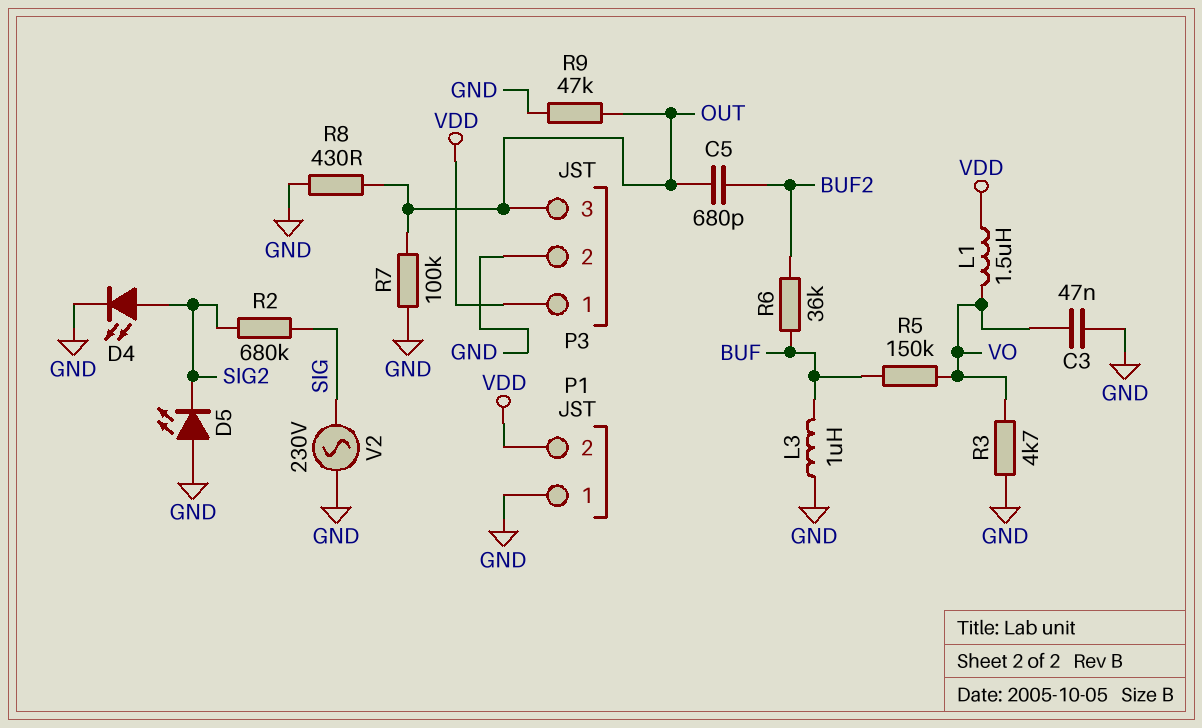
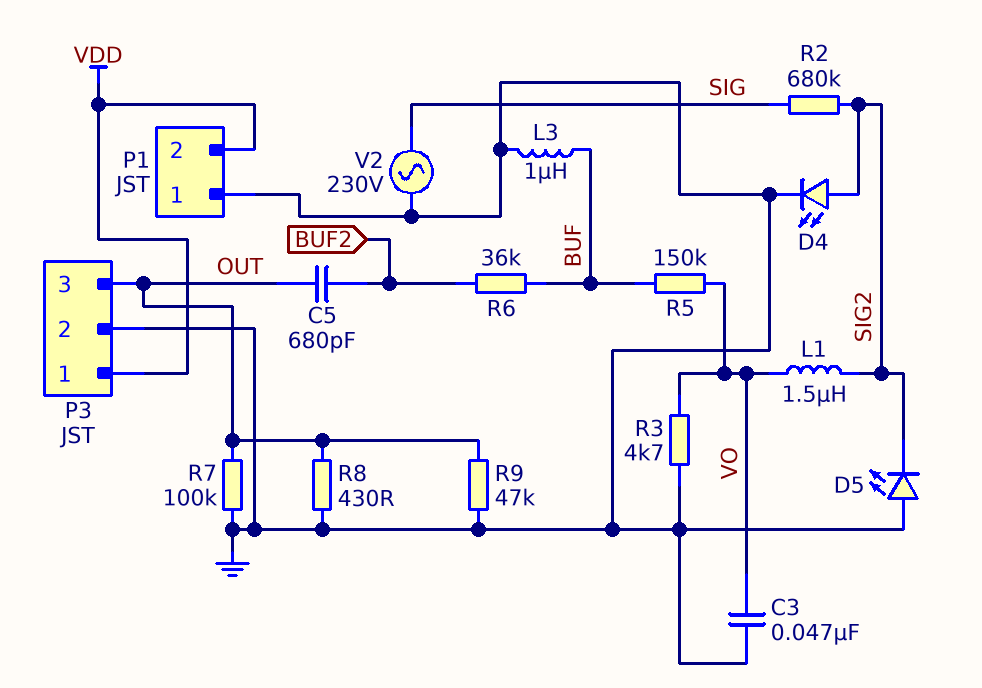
L1: 1.5uH (VDD, VO) -> 1.5uH (SIG2, VO)

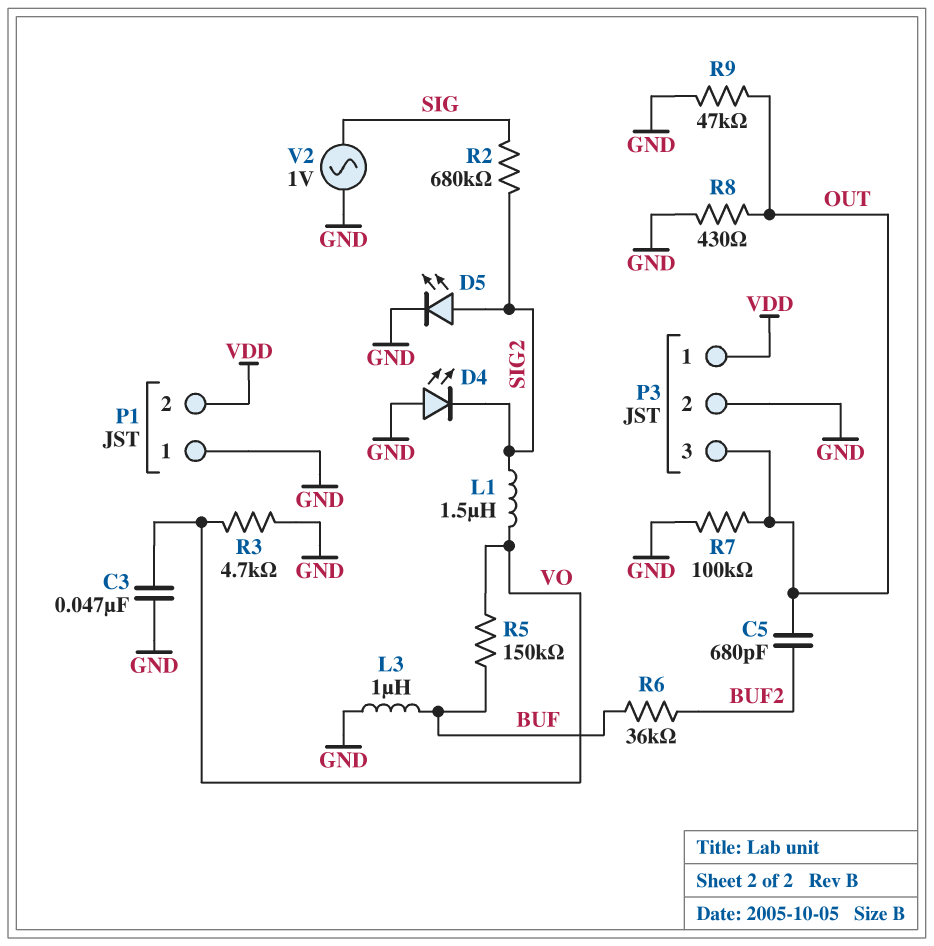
D4: LED (A SIG2, K GND) -> LED (A GND, K SIG2)
D5: LED (A GND, K SIG2) -> LED (A SIG2, K GND)
V2: AC 230V (GND, SIG) -> AC 1V (GND, SIG)

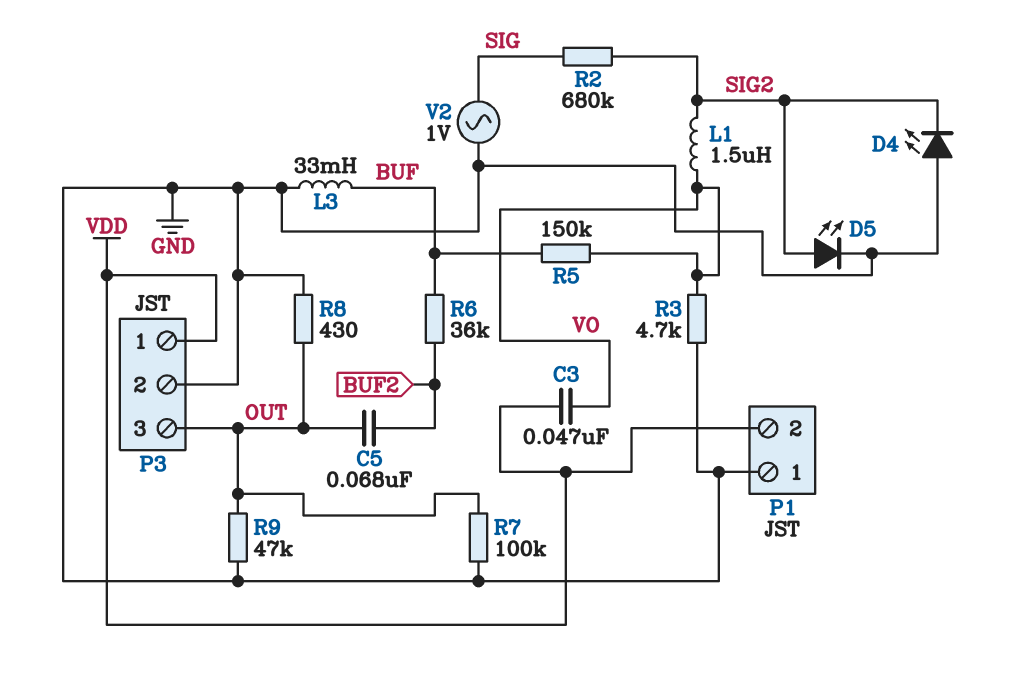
C3: 47nF (GND, VO) -> 47nF (VDD, VO)
C5: 680pF (BUF2, OUT) -> 68nF (BUF2, OUT)
L3: 1uH (BUF, GND) -> 33mH (BUF, GND)

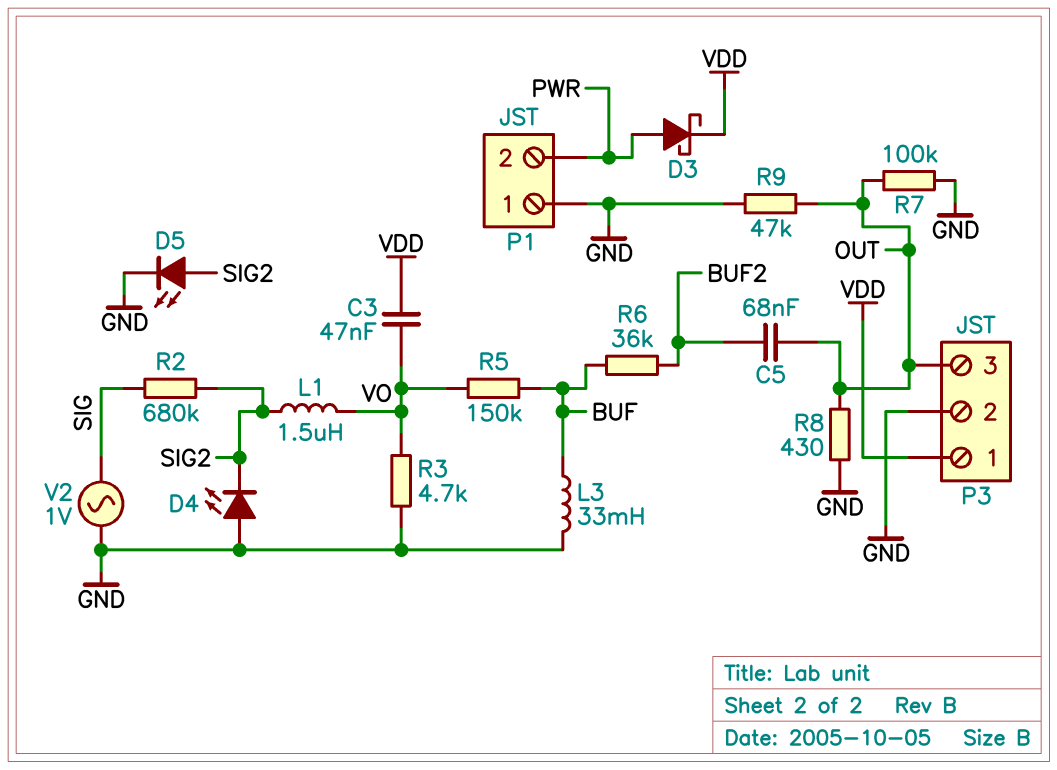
D3: none -> schottky (A PWR, K VDD)
P1 pin 2: VDD -> PWR

